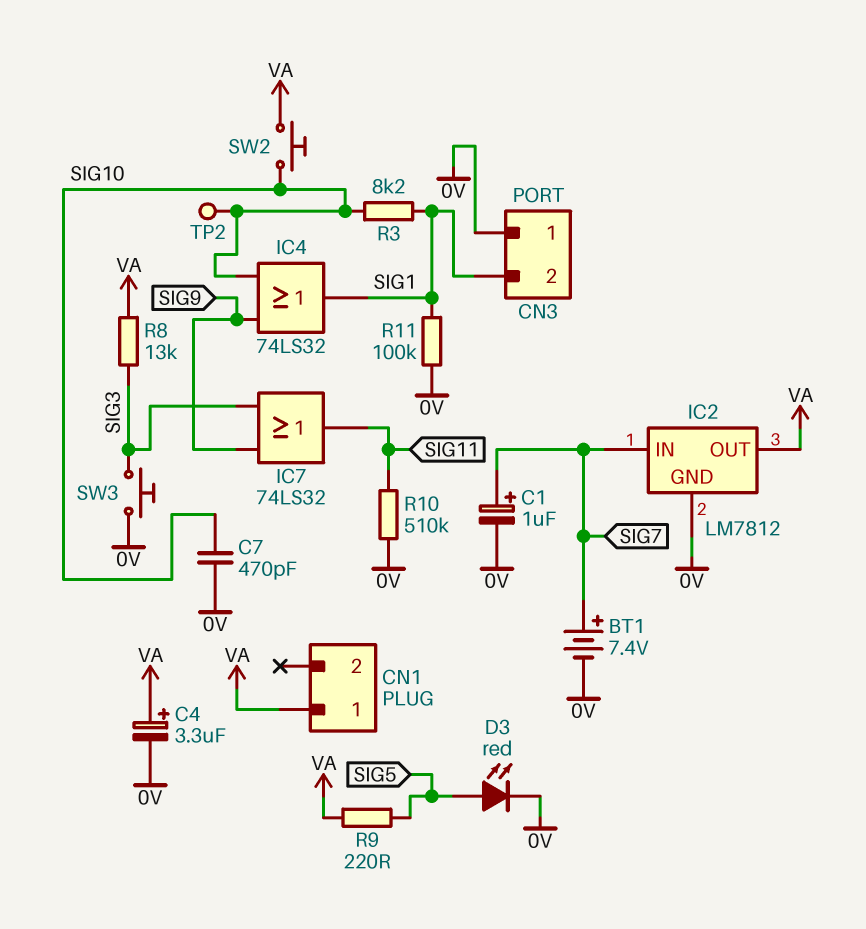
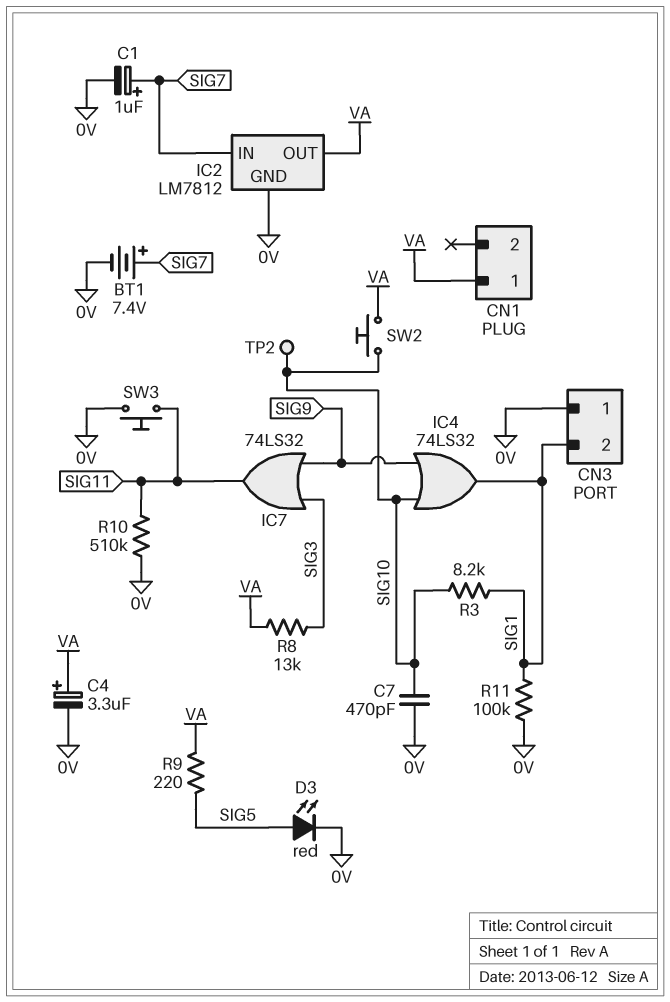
SW3: button (0V, SIG3) -> button (0V, SIG11)

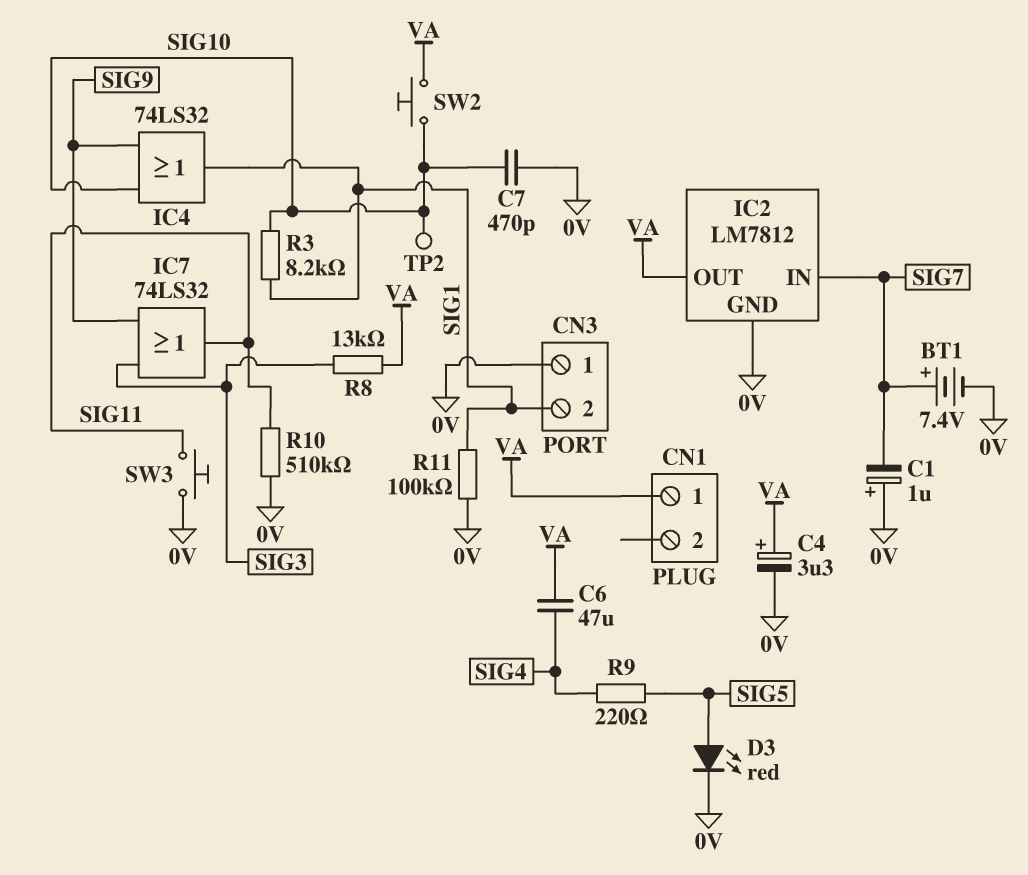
C1: 1uF (plus SIG7, minus 0V) -> 1uF (plus 0V, minus SIG7)
C6: none -> 47uF (SIG4, VA)
R9: 220 (SIG5, VA) -> 220 (SIG4, SIG5)

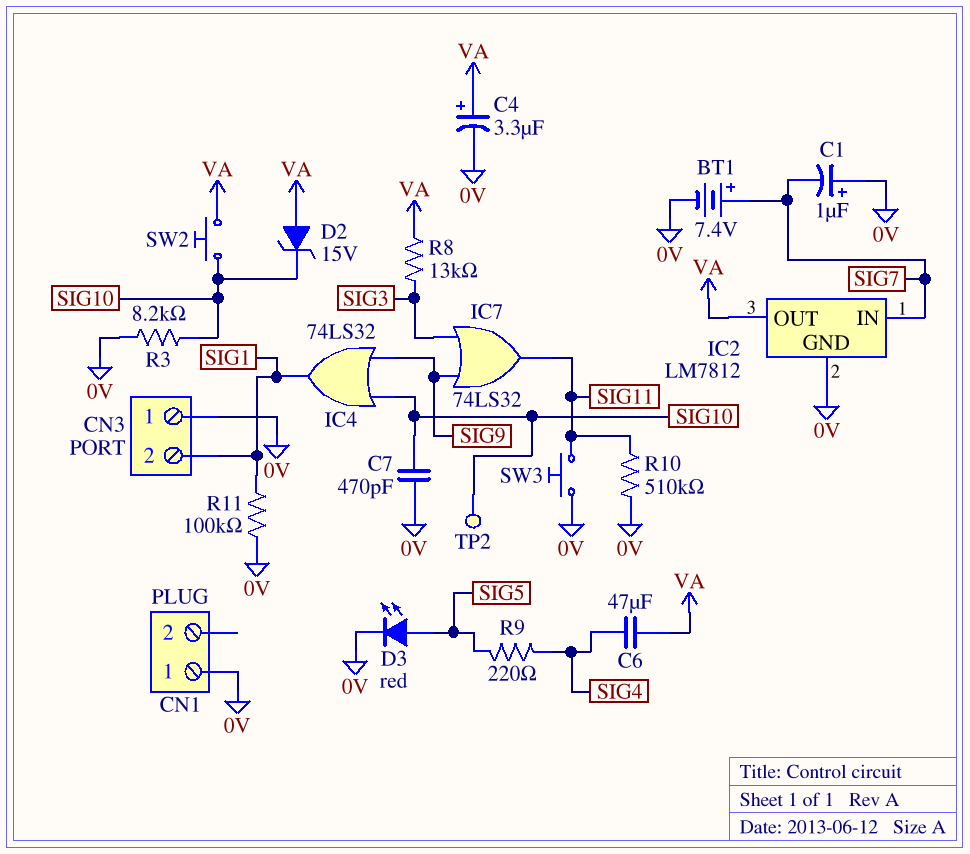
CN1 pin 1: VA -> 0V
D2: none -> zener 15V (A VA, K SIG10)
R3: 8.2k (SIG1, SIG10) -> 8.2k (0V, SIG10)

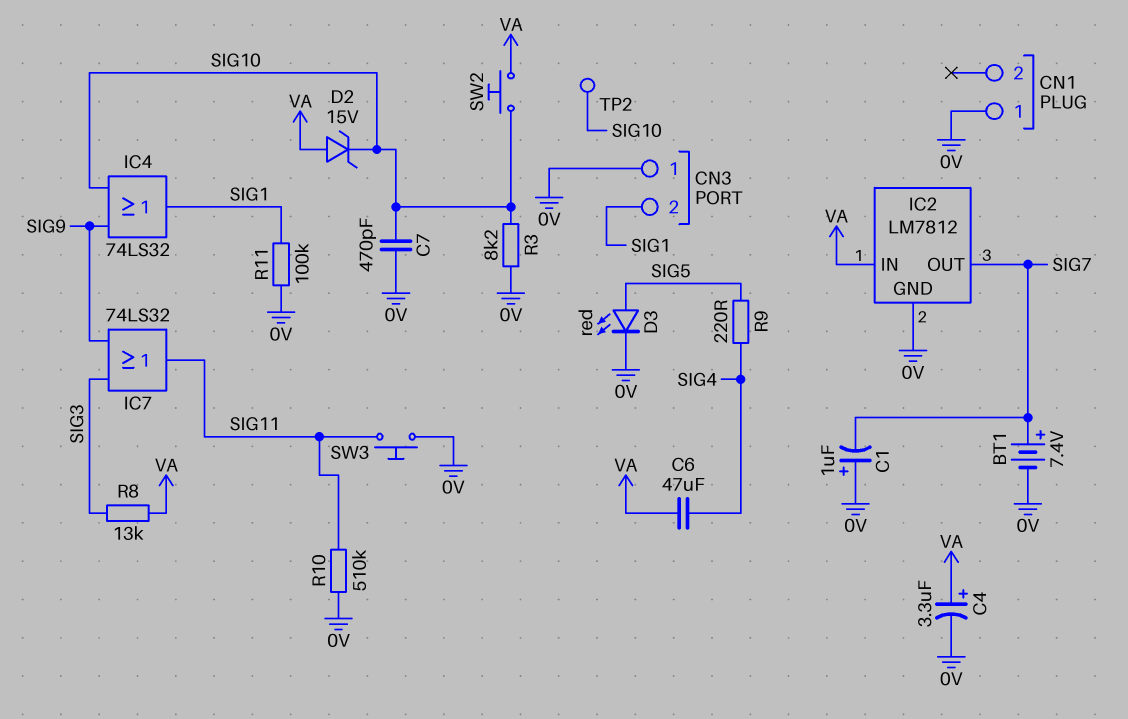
IC2 pin IN: SIG7 -> VA
IC2 pin OUT: VA -> SIG7

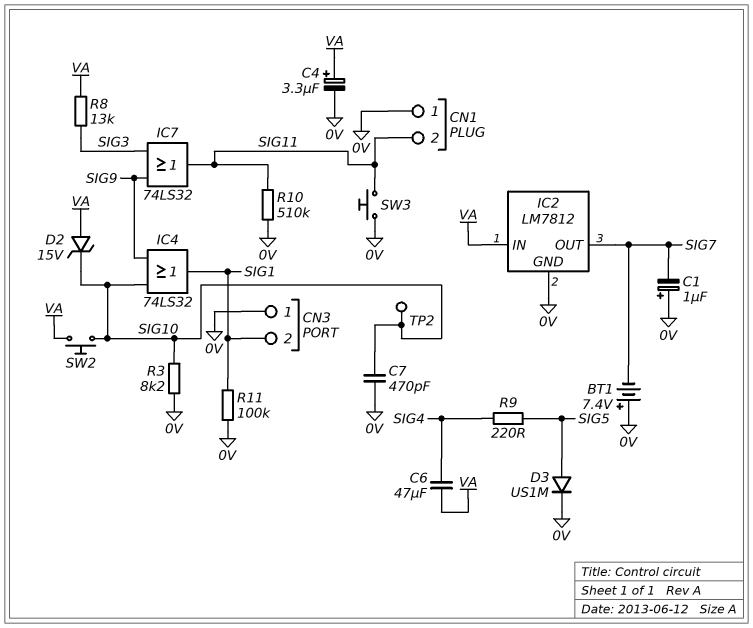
BT1: 7.4V (plus SIG7, minus 0V) -> 7.4V (plus 0V, minus SIG7)
CN1 pin 2: none -> SIG11
D3: LED red (A SIG5, K 0V) -> diode US1M (A SIG5, K 0V)

